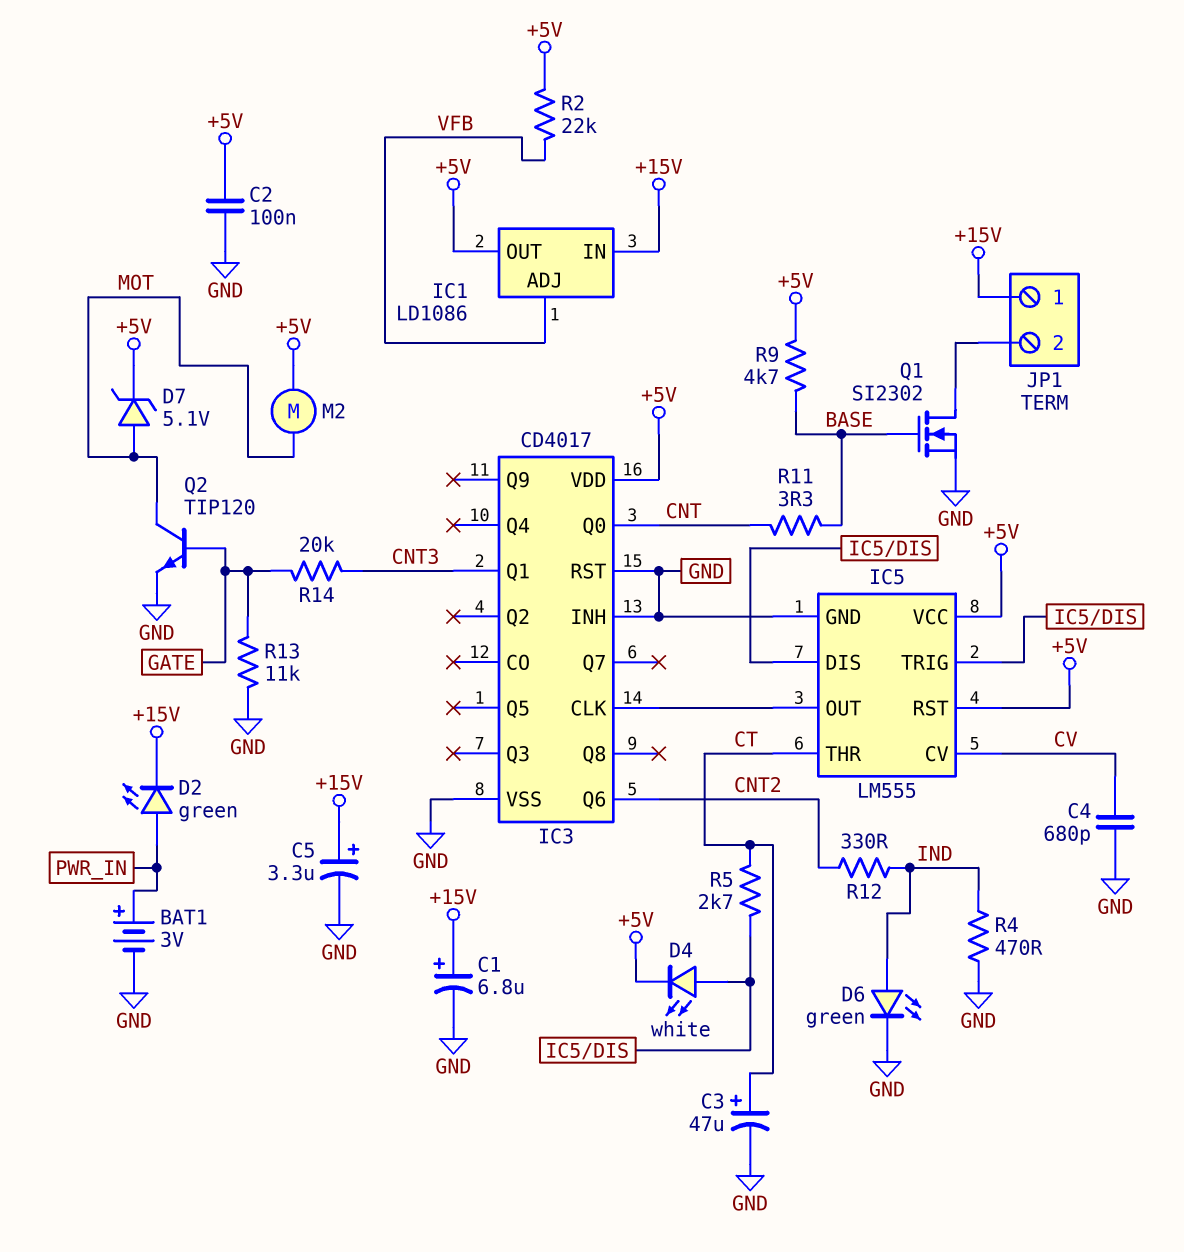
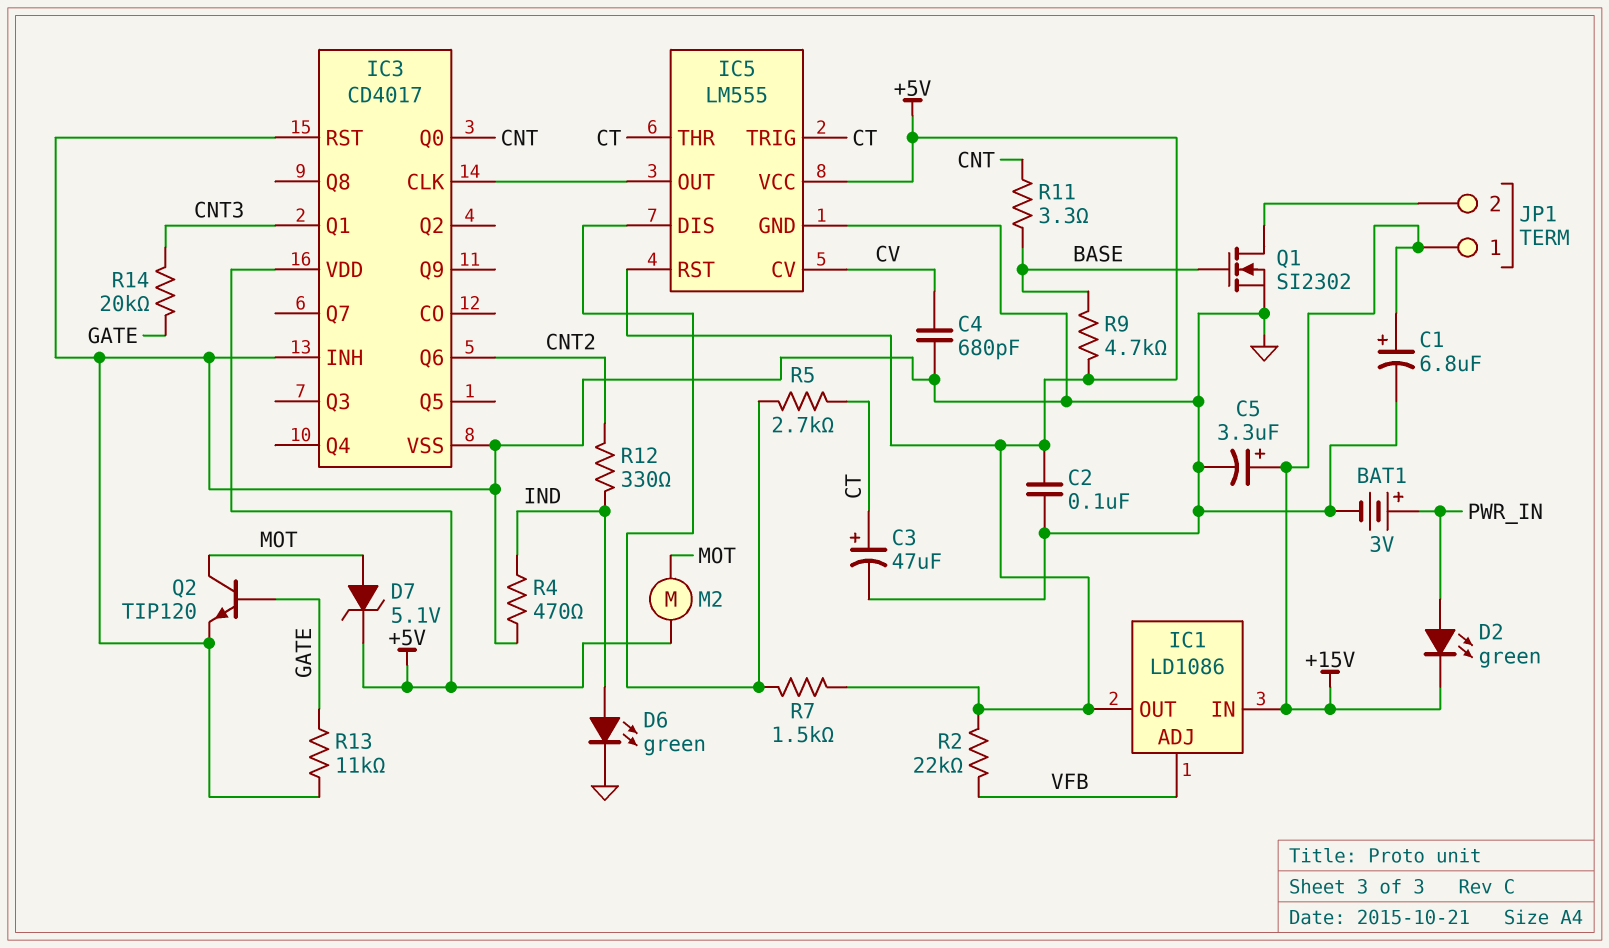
D4: LED white (A IC5/DIS, K +5V) -> none
IC5 pin TRIG: IC5/DIS -> CT
R7: none -> 1.5k (+5V, IC5/DIS)

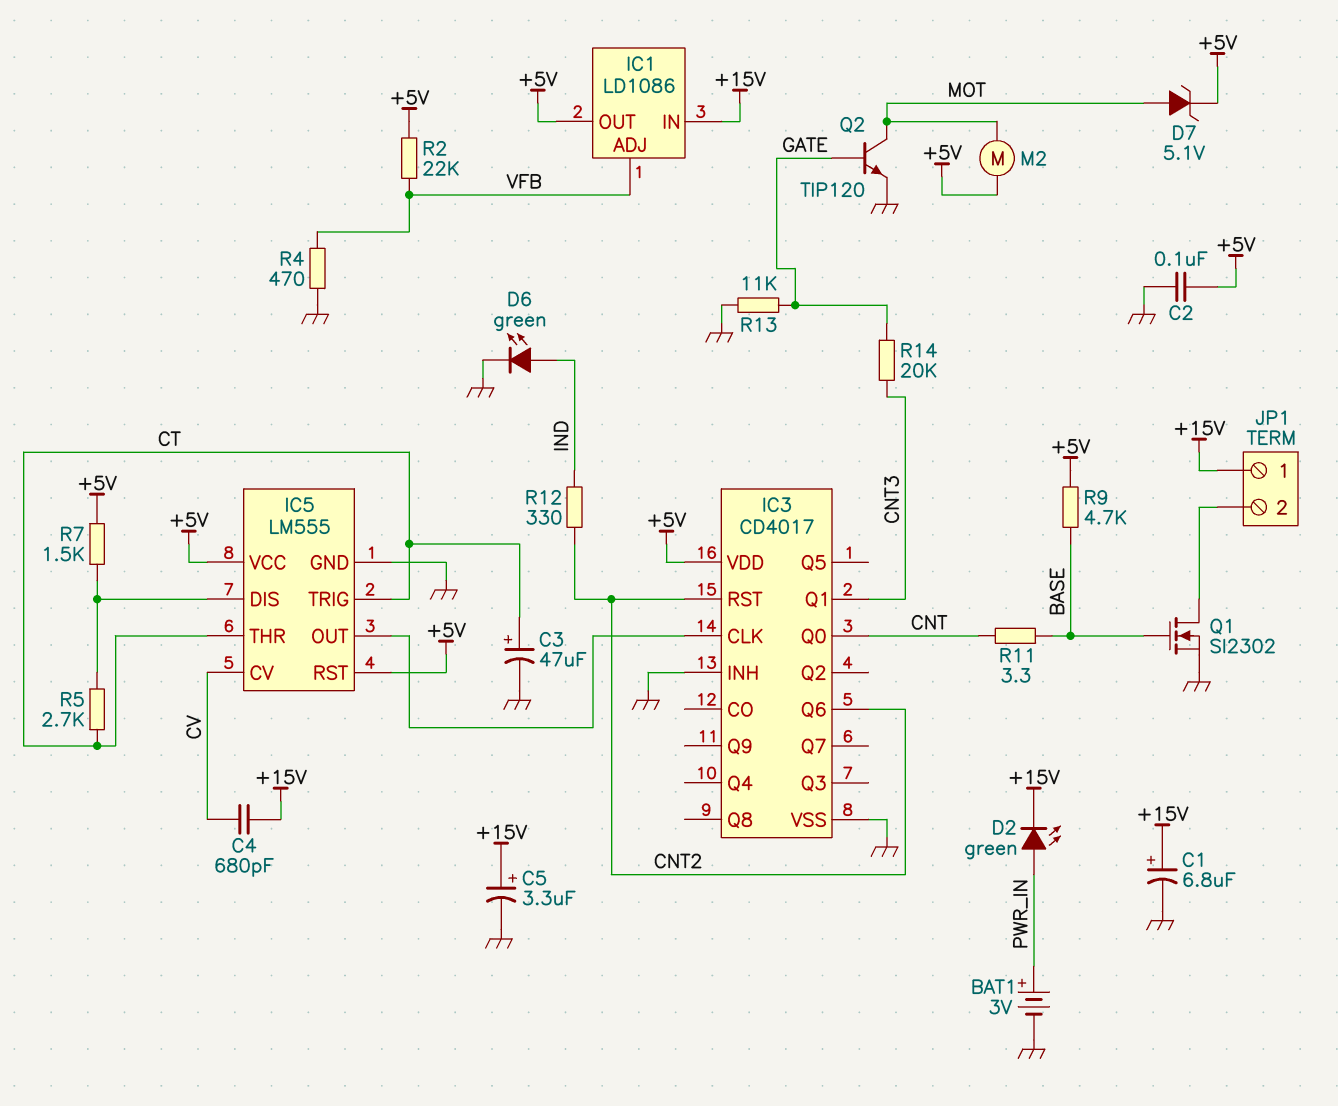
C4: 680pF (CV, GND) -> 680pF (+15V, CV)
IC3 pin RST: GND -> CNT2
R4: 470 (GND, IND) -> 470 (GND, VFB)

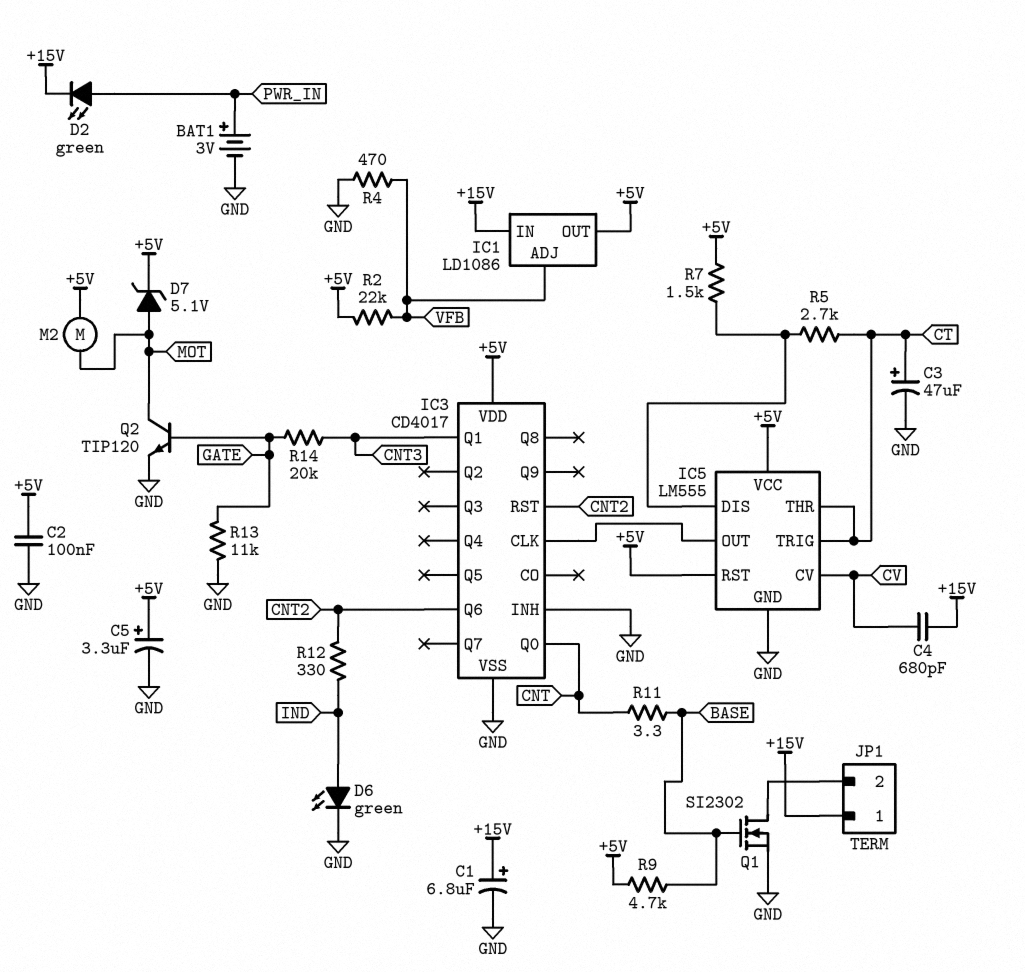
C5: 3.3uF (plus +15V, minus GND) -> 3.3uF (plus +5V, minus GND)

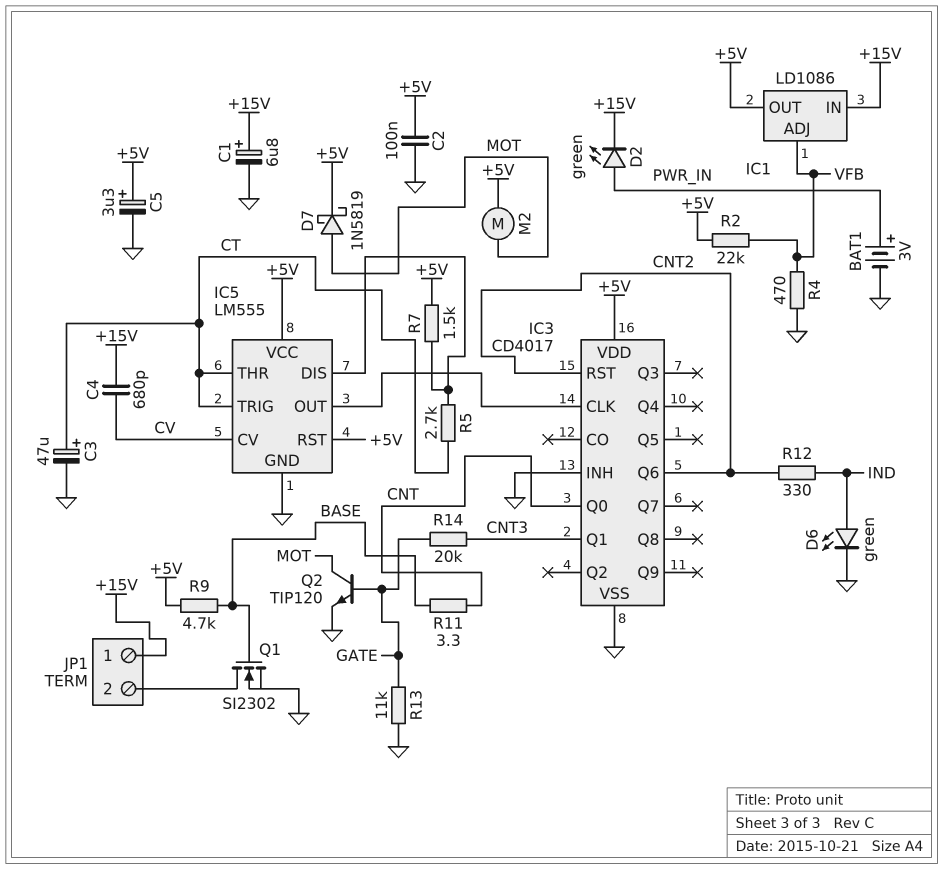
D7: zener 5.1V (A MOT, K +5V) -> schottky 1N5819 (A MOT, K +5V)

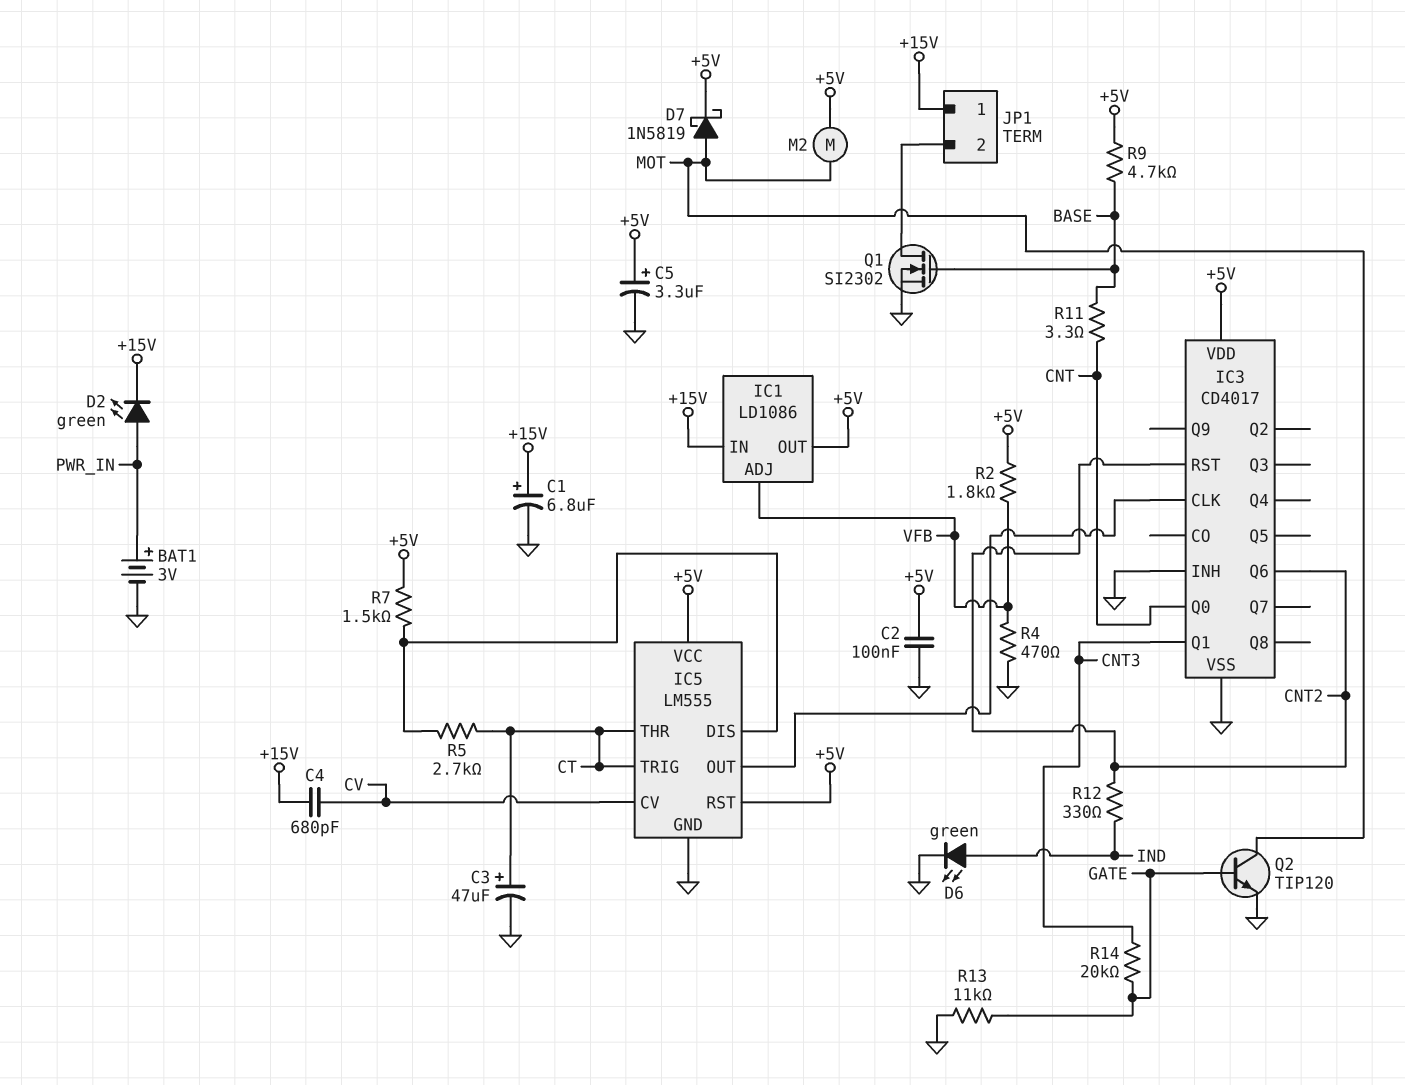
R2: 22k (+5V, VFB) -> 1.8k (+5V, VFB)

